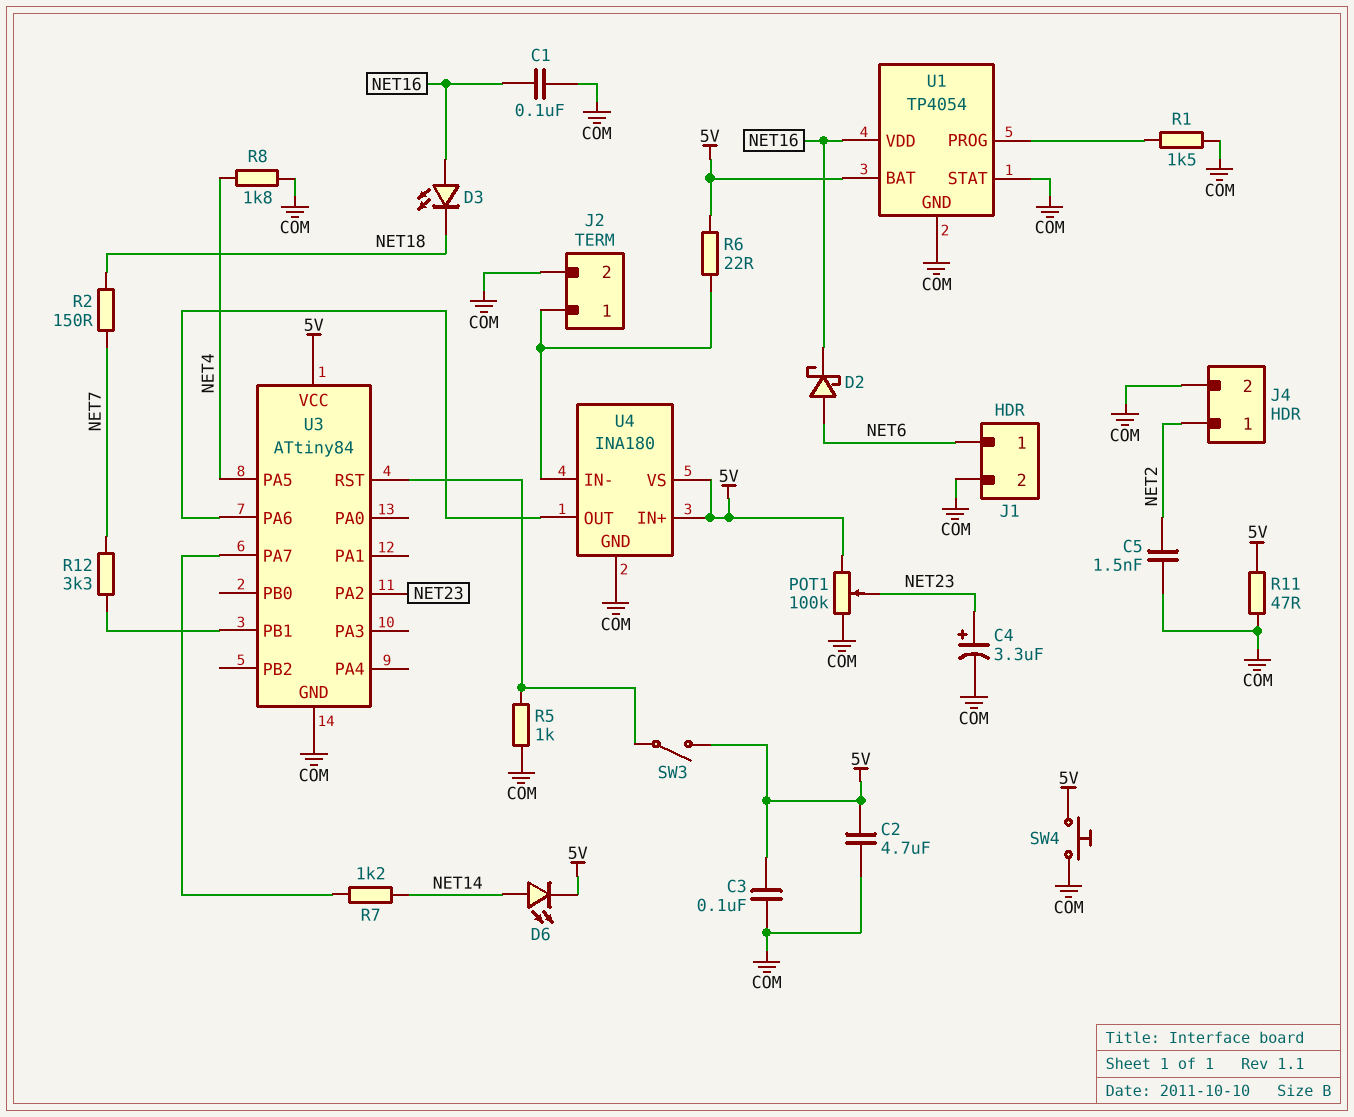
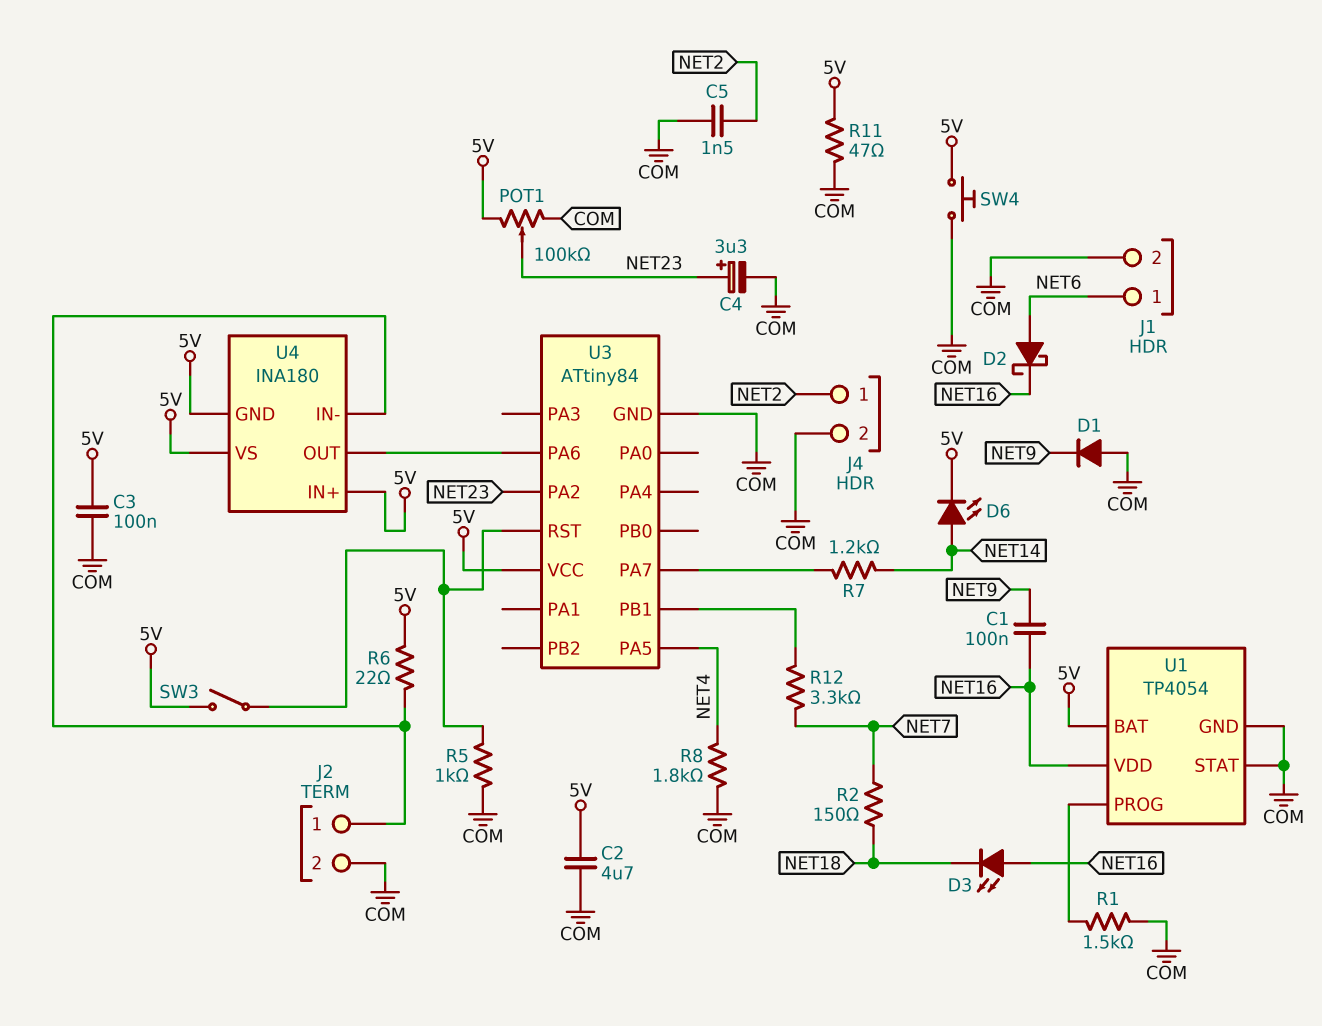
C1: 100nF (COM, NET16) -> 100nF (NET9, NET16)
D1: none -> diode (A COM, K NET9)
U4 pin GND: COM -> 5V

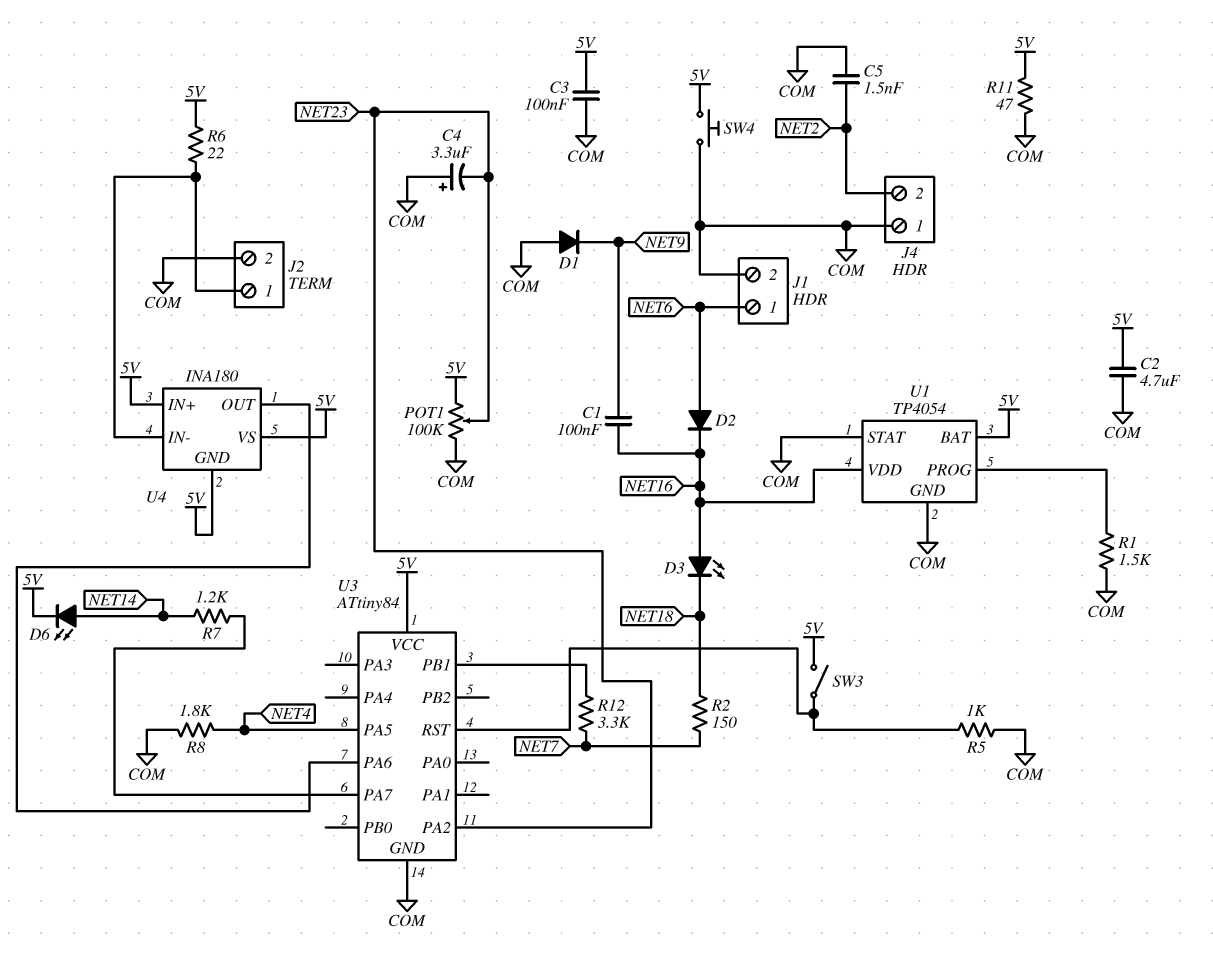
C4: 3.3uF (plus NET23, minus COM) -> 3.3uF (plus COM, minus NET23)
D2: schottky (A NET6, K NET16) -> diode (A NET6, K NET16)
J4 pin 1: NET2 -> COM
J4 pin 2: COM -> NET2

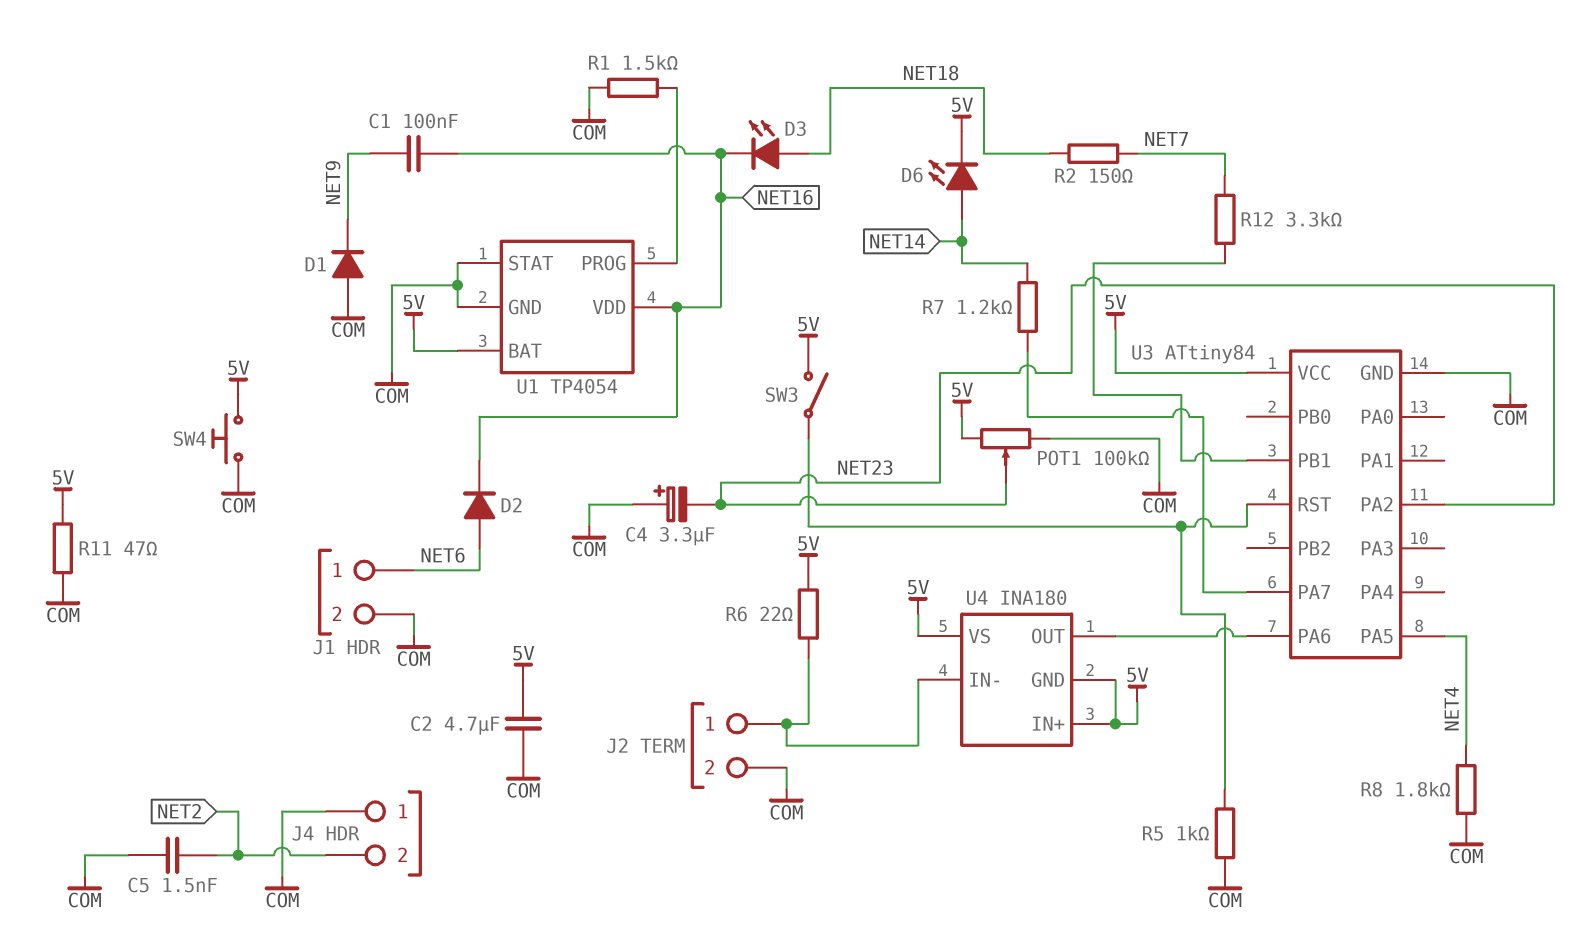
C3: 100nF (5V, COM) -> none
D3: LED (A NET16, K NET18) -> LED (A NET18, K NET16)

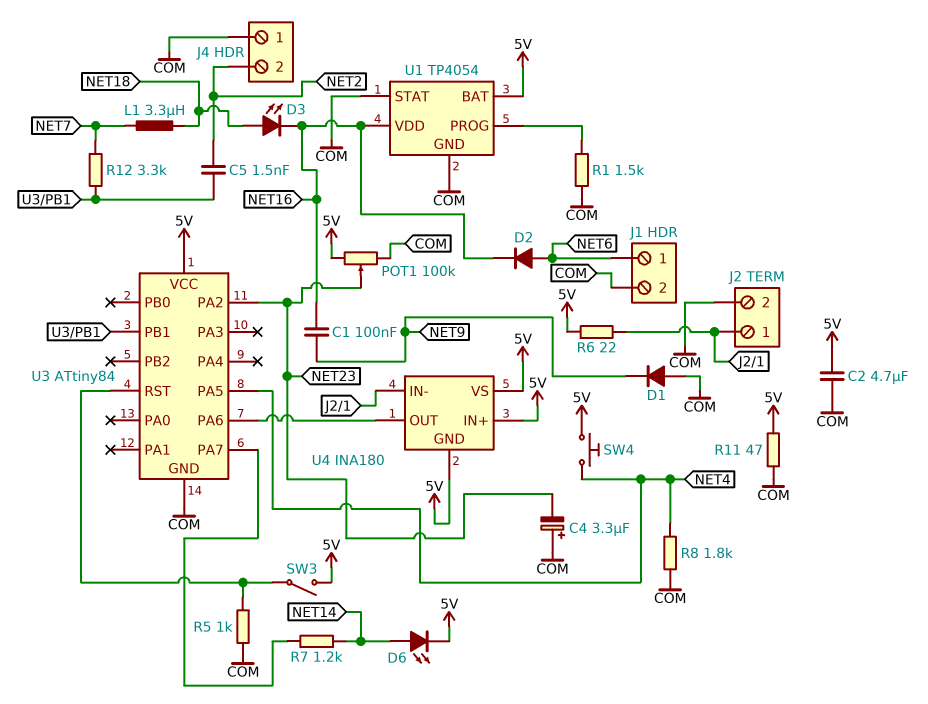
C5: 1.5nF (COM, NET2) -> 1.5nF (NET2, U3/PB1)
L1: none -> 3.3uH (NET7, NET18)
R2: 150 (NET7, NET18) -> none
SW4: button (5V, COM) -> button (5V, NET4)

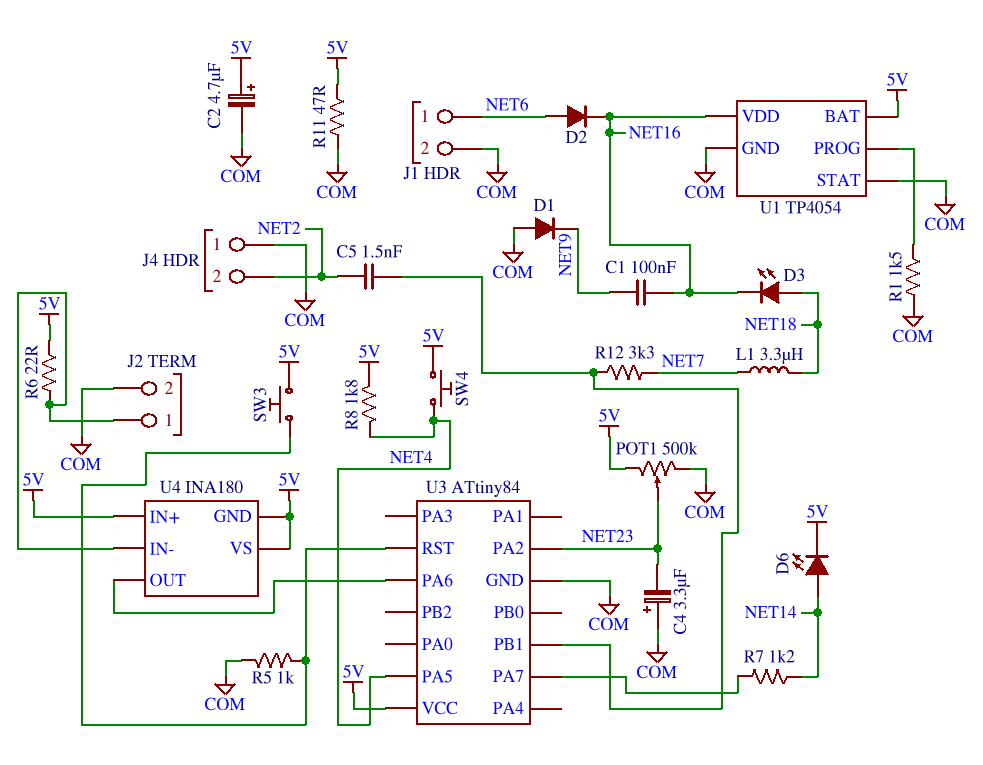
C2: 4.7uF (5V, COM) -> 4.7uF (plus 5V, minus COM)
POT1: 100k (5V, COM, wiper NET23) -> 500k (5V, COM, wiper NET23)
R8: 1.8k (COM, NET4) -> 1.8k (5V, NET4)
SW3: switch (5V, U3/RST) -> button (5V, U3/RST)

